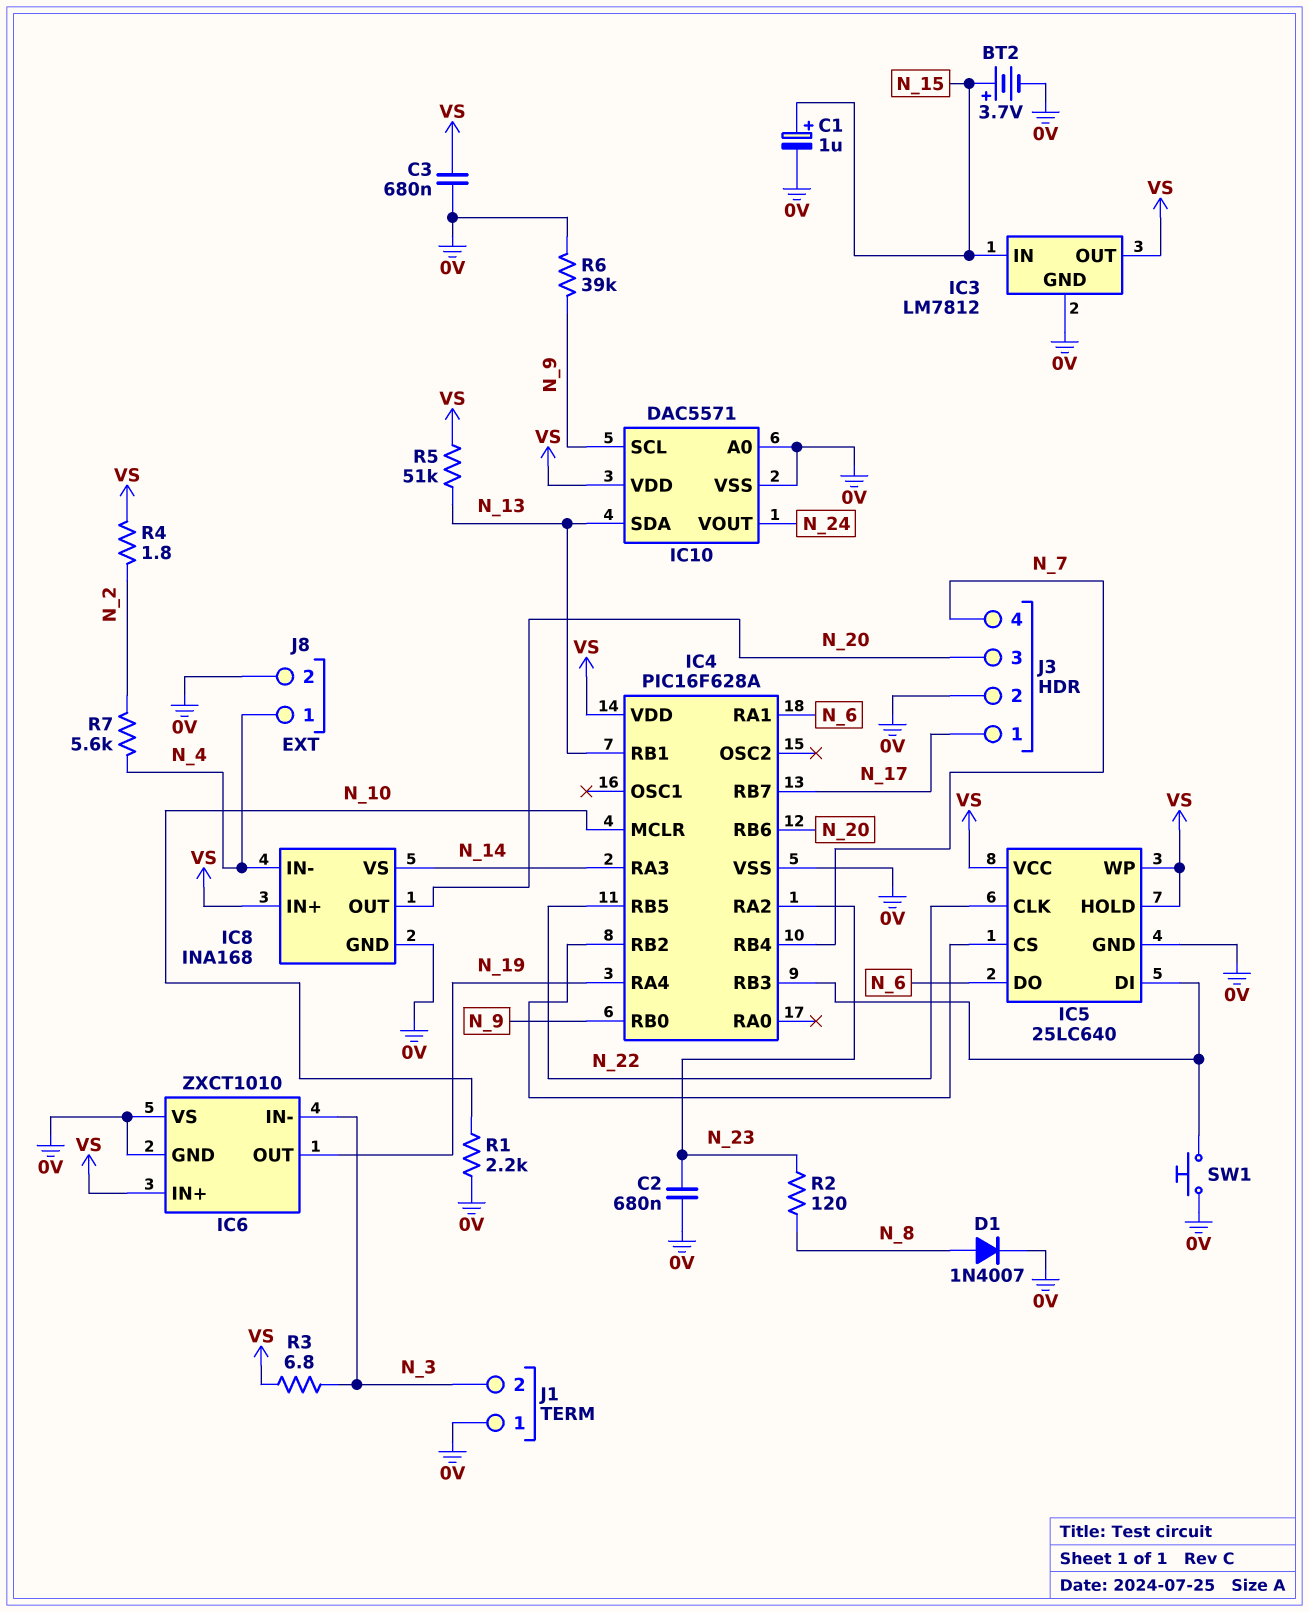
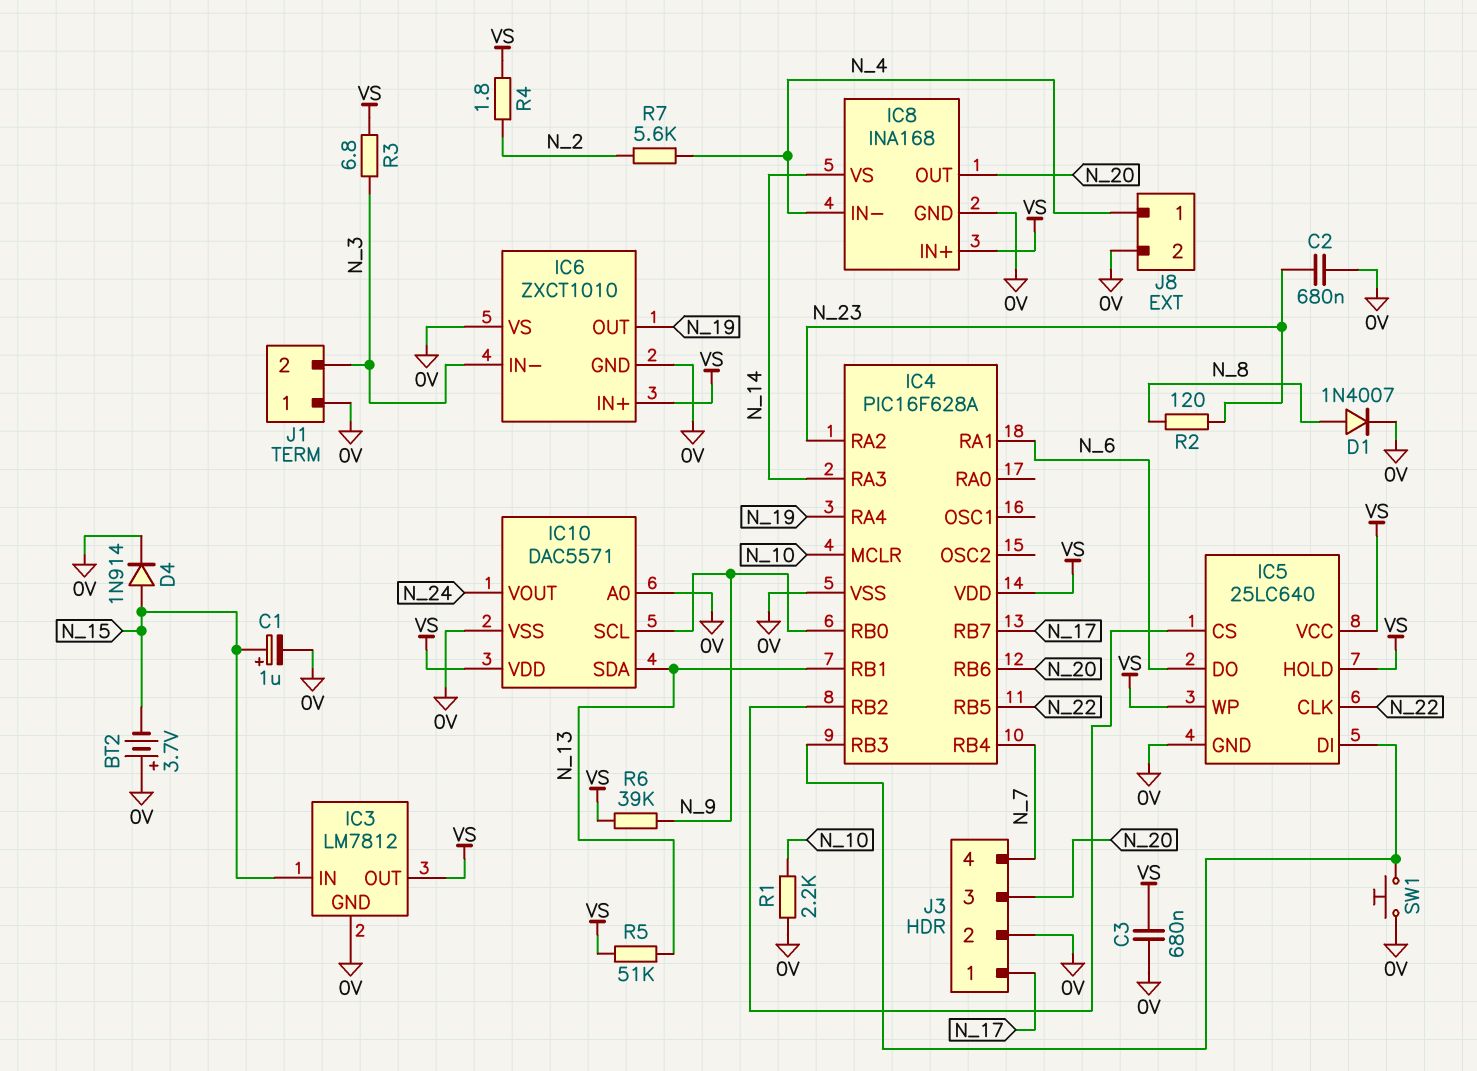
BT2: 3.7V (plus N_15, minus 0V) -> 3.7V (plus 0V, minus N_15)
D4: none -> diode 1N914 (A N_15, K 0V)
R6: 39k (0V, N_9) -> 39k (N_9, VS)

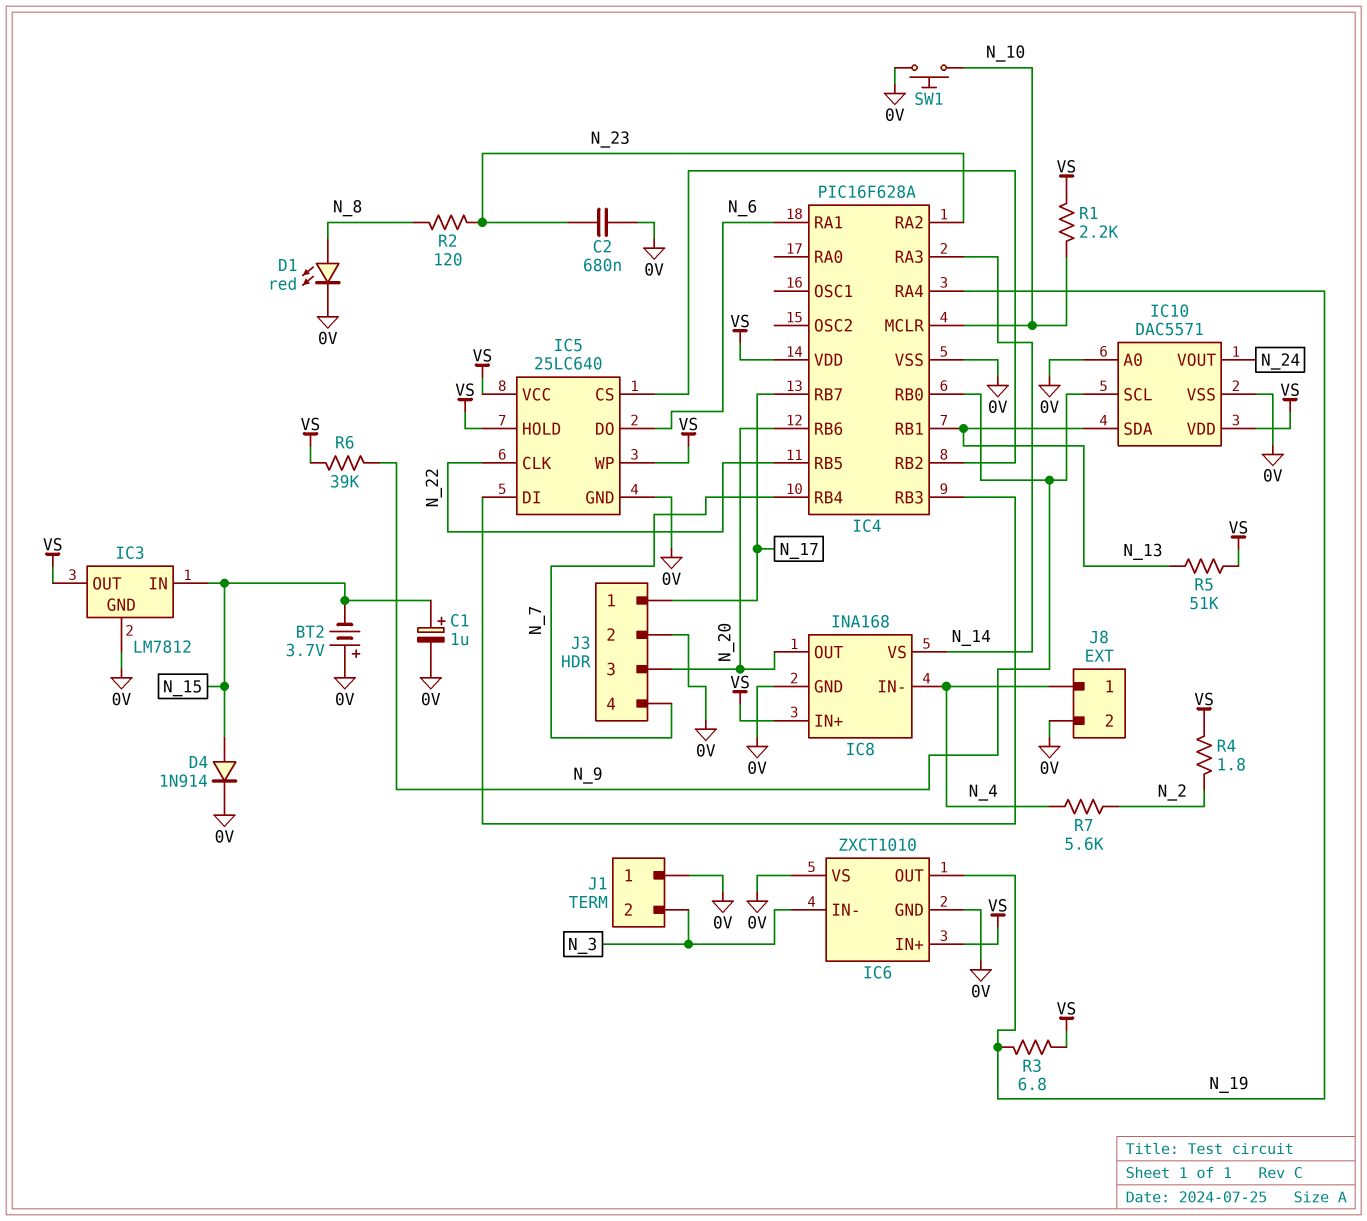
C3: 680nF (0V, VS) -> none
D1: diode 1N4007 (A N_8, K 0V) -> LED red (A N_8, K 0V)
R1: 2.2k (0V, N_10) -> 2.2k (N_10, VS)
R3: 6.8 (N_3, VS) -> 6.8 (N_19, VS)
SW1: button (0V, IC4/RB3) -> button (0V, N_10)

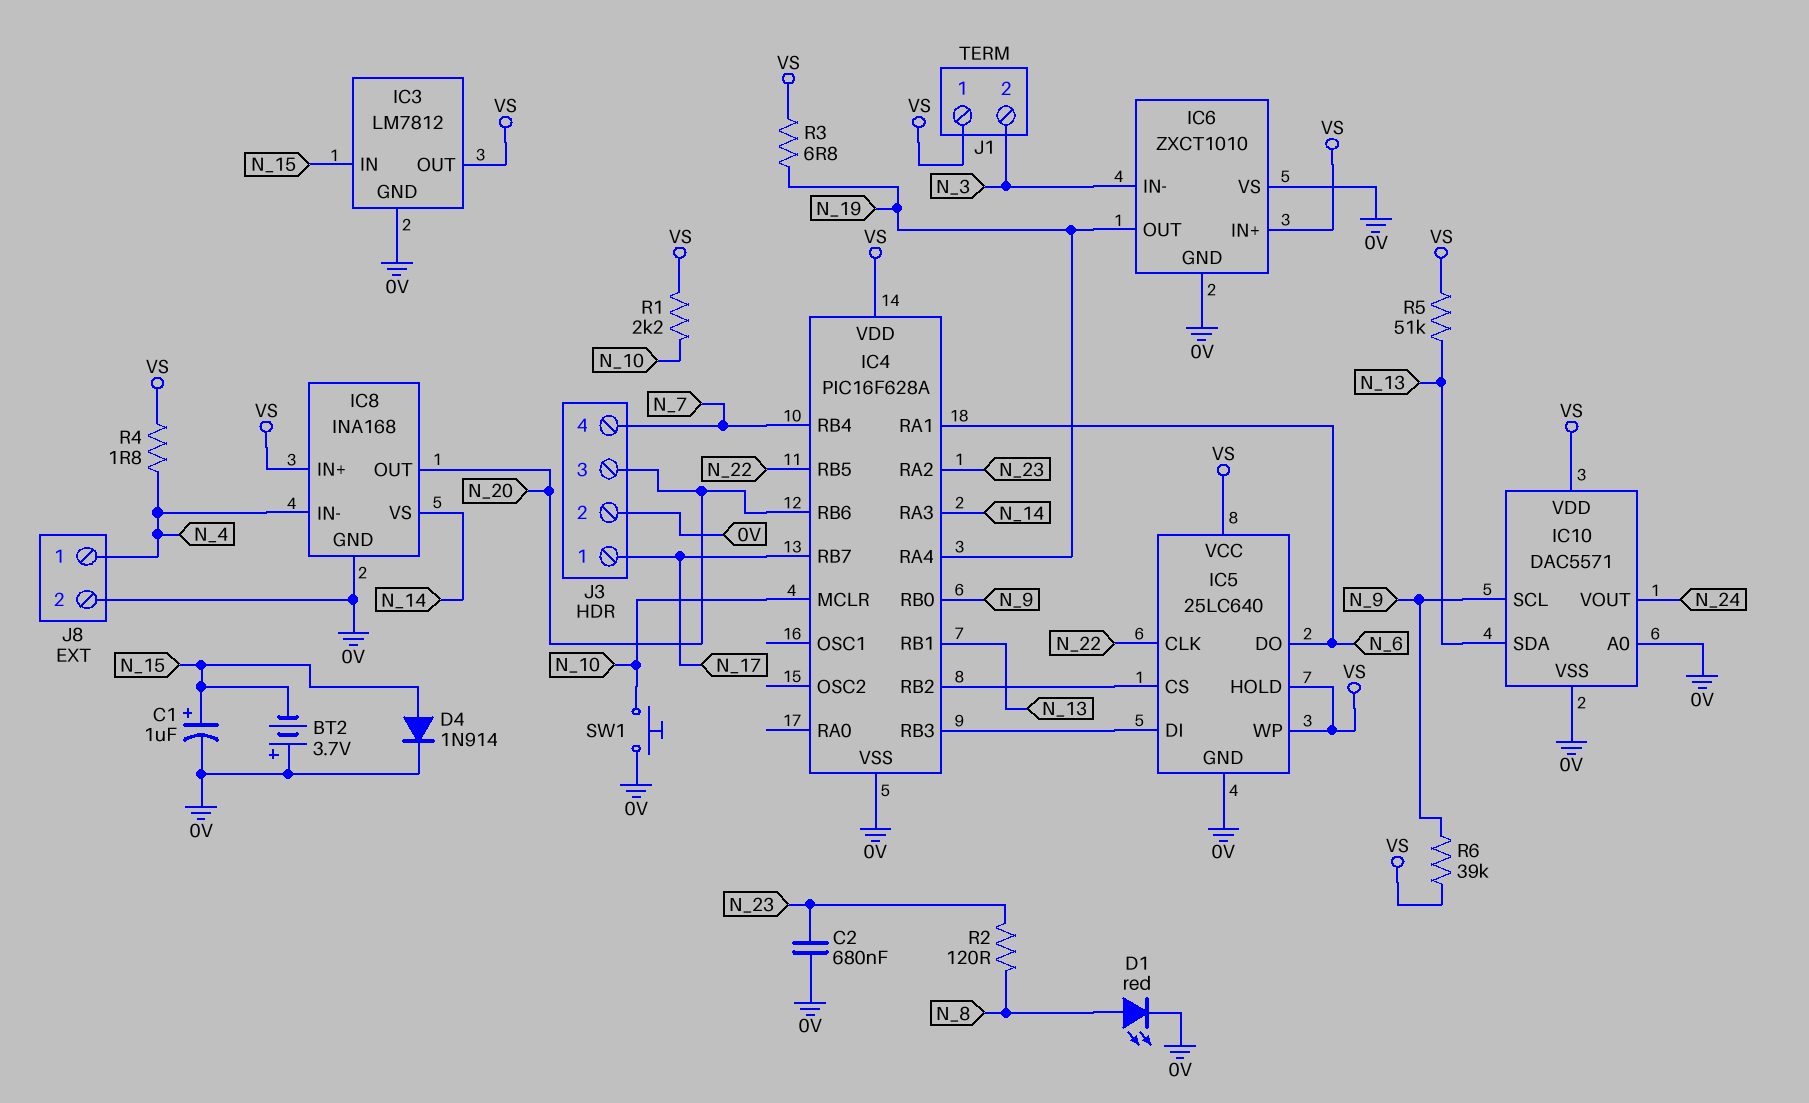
J1 pin 1: 0V -> VS
R4: 1.8 (N_2, VS) -> 1.8 (N_4, VS)
R7: 5.6k (N_2, N_4) -> none

